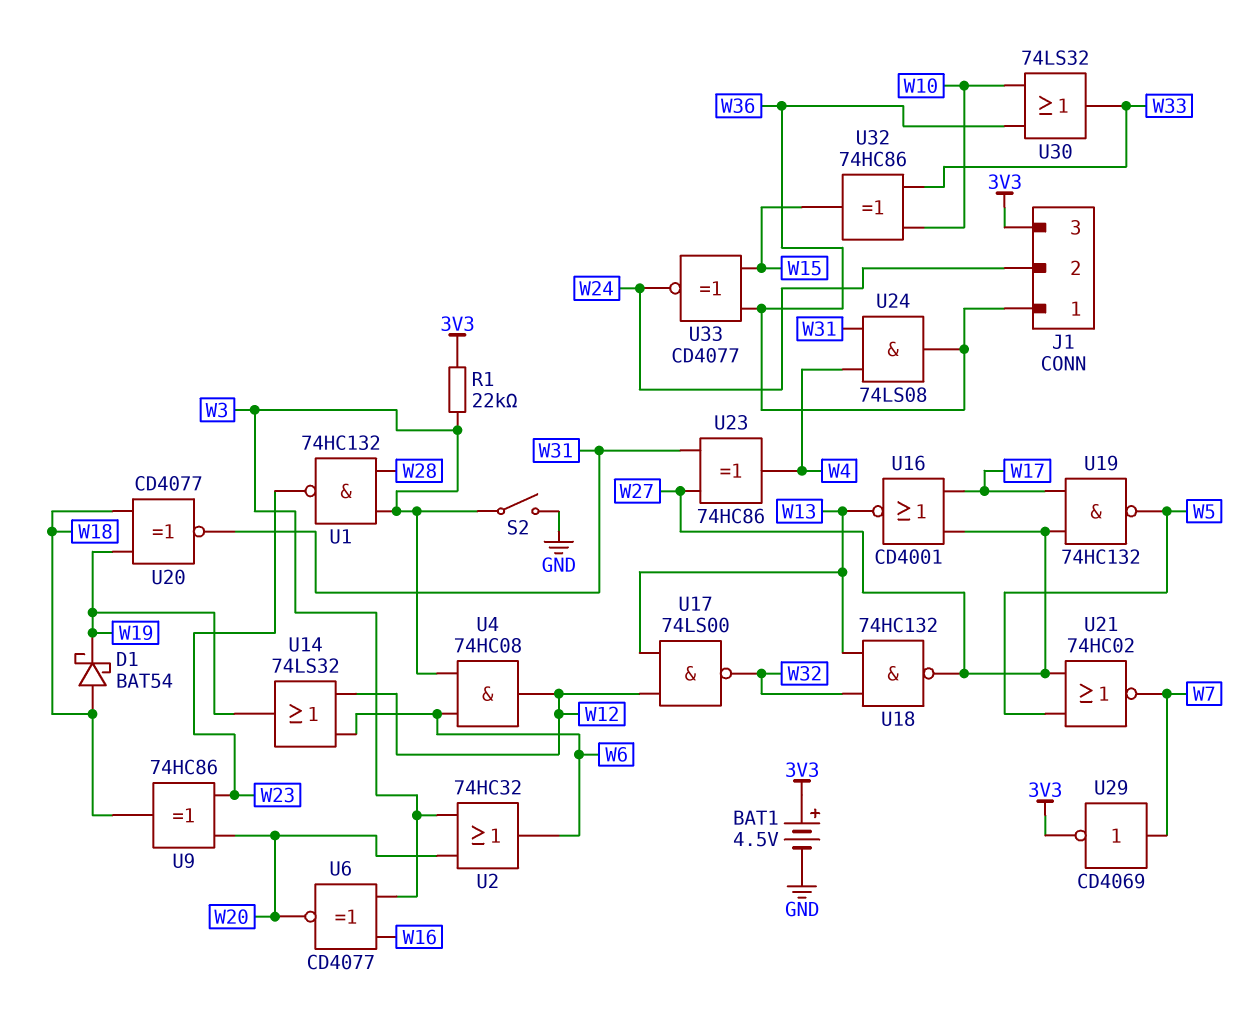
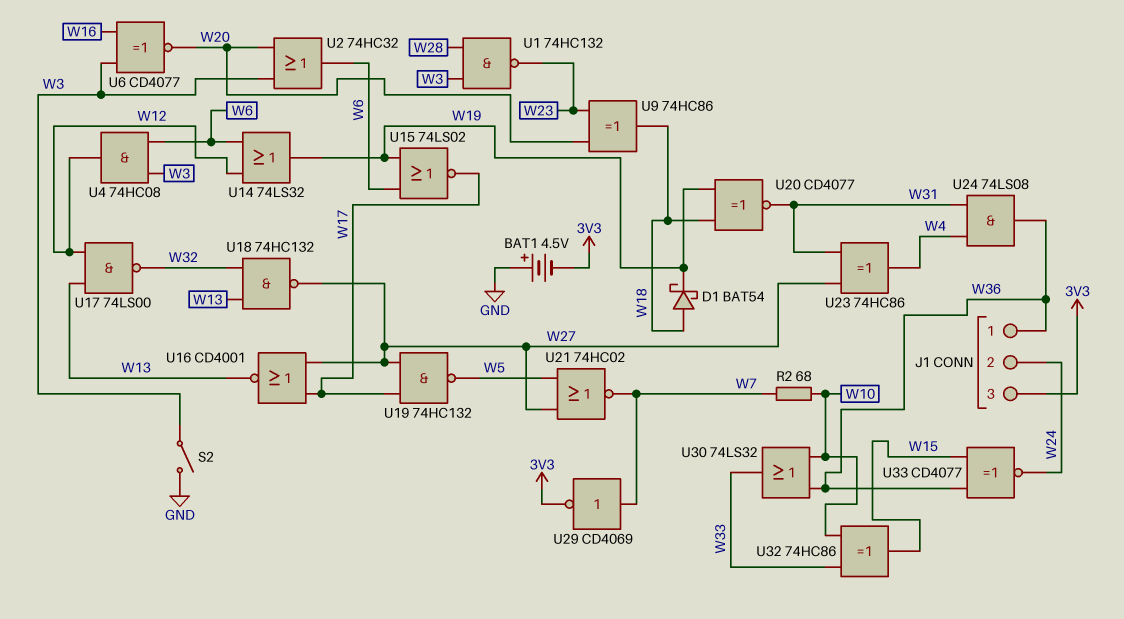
BAT1: 4.5V (plus 3V3, minus GND) -> 4.5V (plus GND, minus 3V3)
R1: 22k (3V3, W3) -> none
R2: none -> 68 (W7, W10)
U15: none -> NOR 74LS02 (in W6, in W19, out W17)

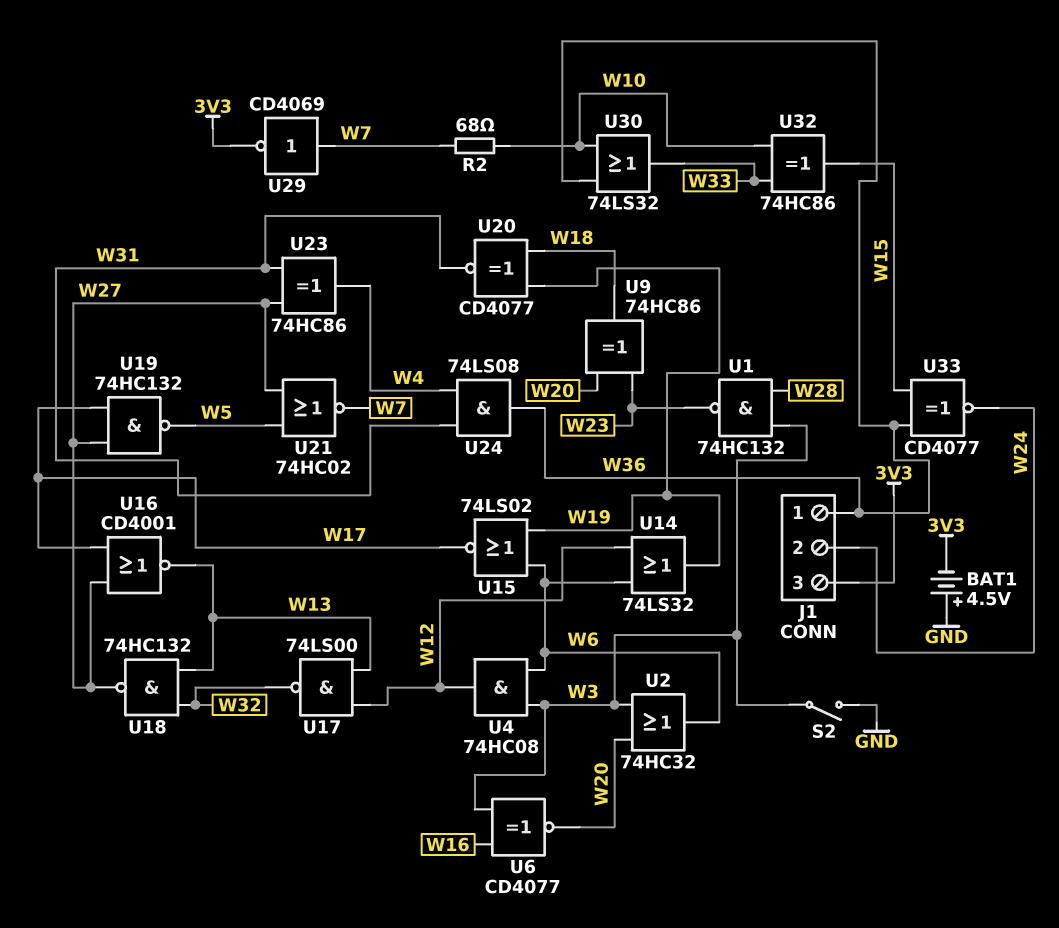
D1: schottky BAT54 (A W18, K W19) -> none

